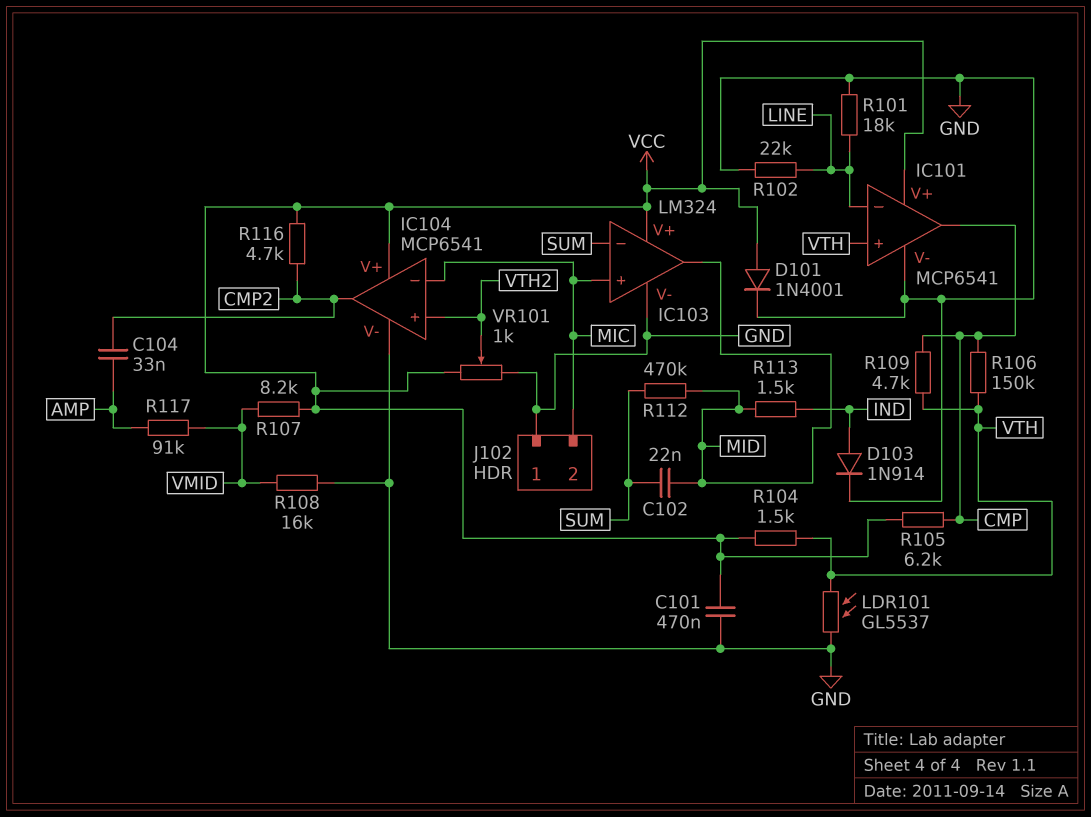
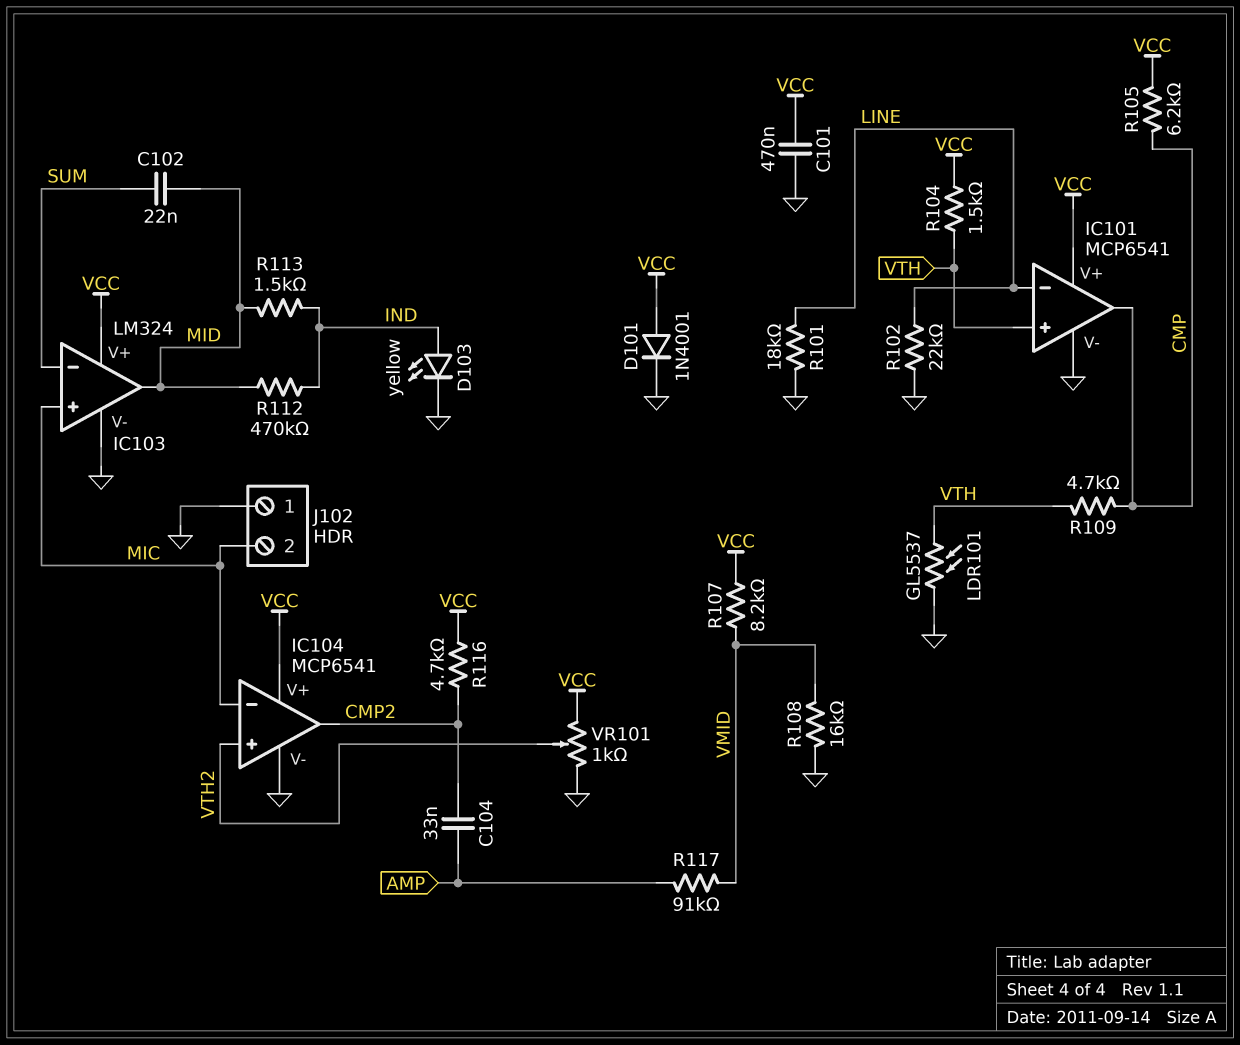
D103: diode 1N914 (A IND, K GND) -> LED yellow (A IND, K GND)
R106: 150k (CMP, VTH) -> none
R112: 470k (MID, SUM) -> 470k (IND, MID)

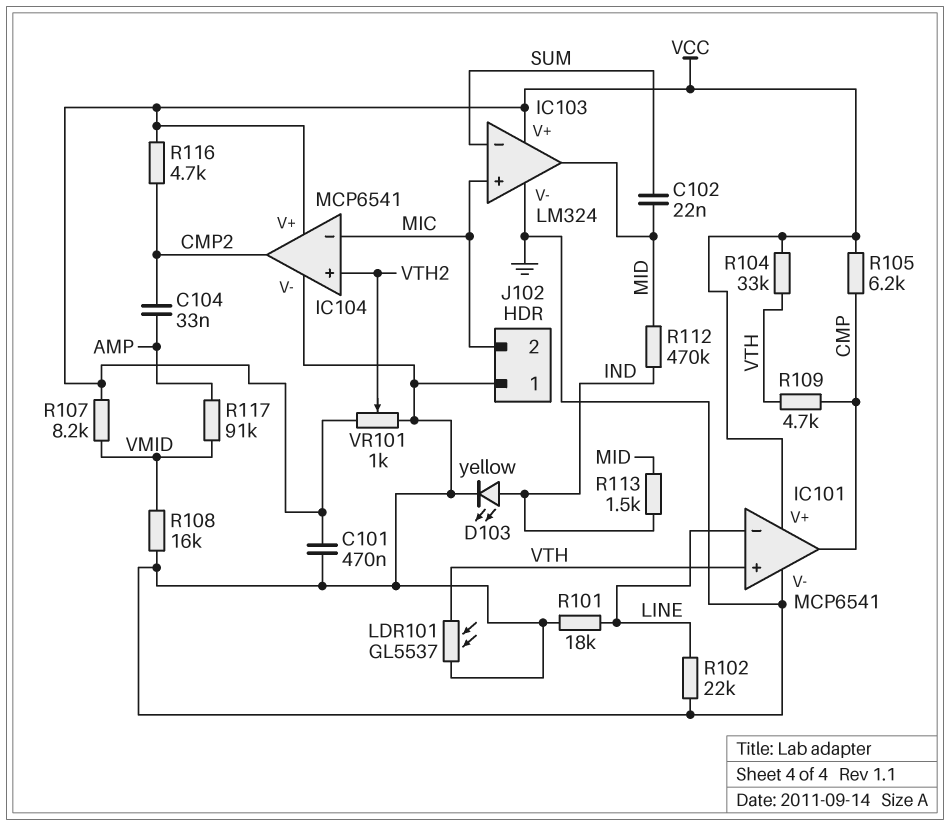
D101: diode 1N4001 (A VCC, K GND) -> none
R104: 1.5k (VCC, VTH) -> 33k (VCC, VTH)

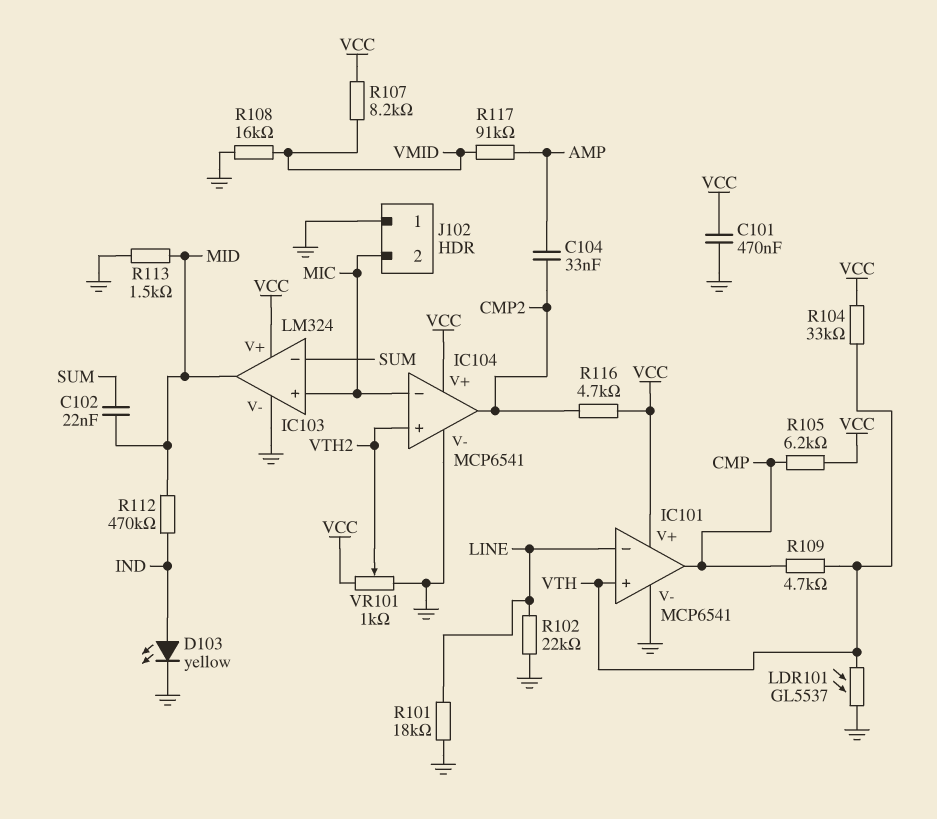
R113: 1.5k (IND, MID) -> 1.5k (GND, MID)

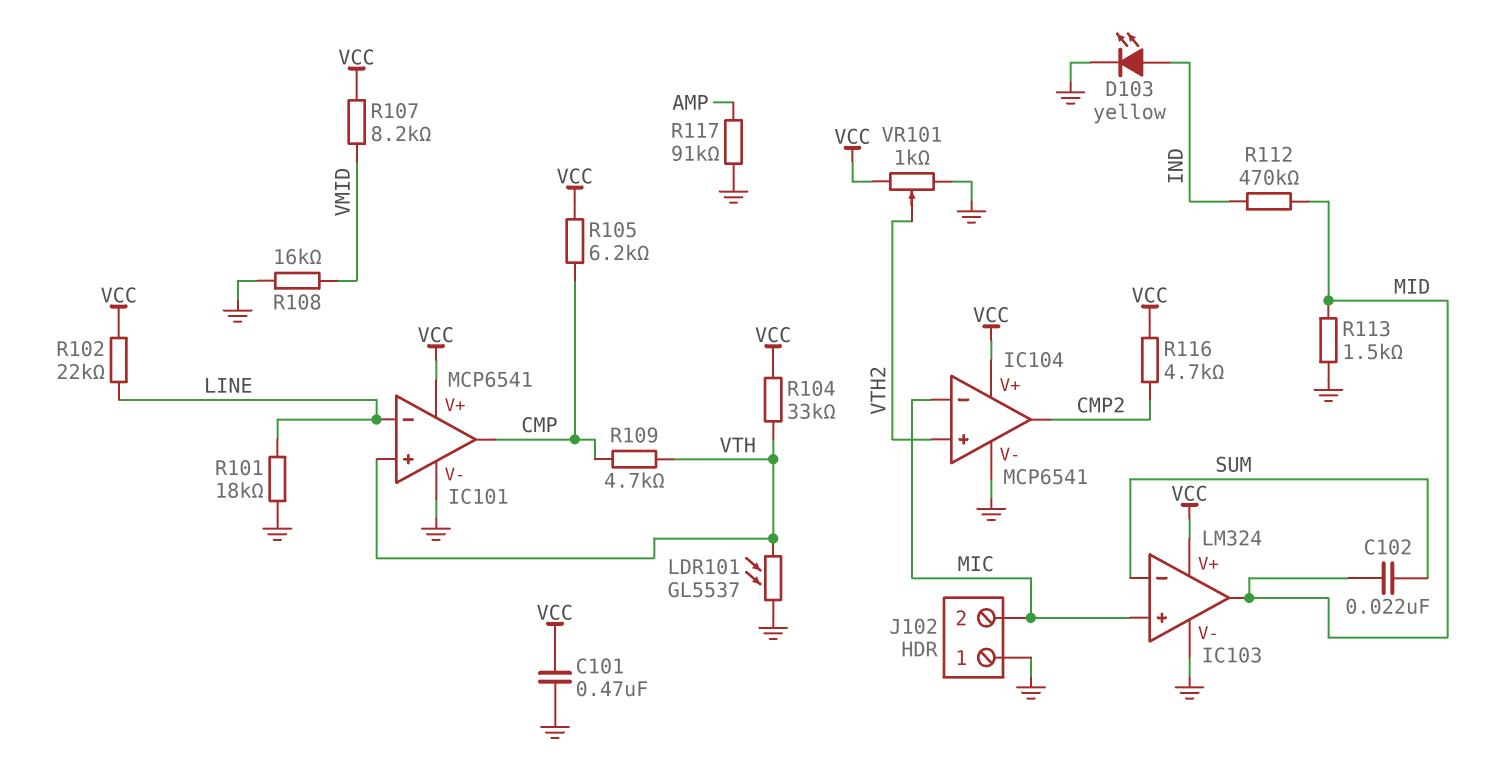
C104: 33nF (AMP, CMP2) -> none
R102: 22k (GND, LINE) -> 22k (LINE, VCC)
R117: 91k (AMP, VMID) -> 91k (AMP, GND)

